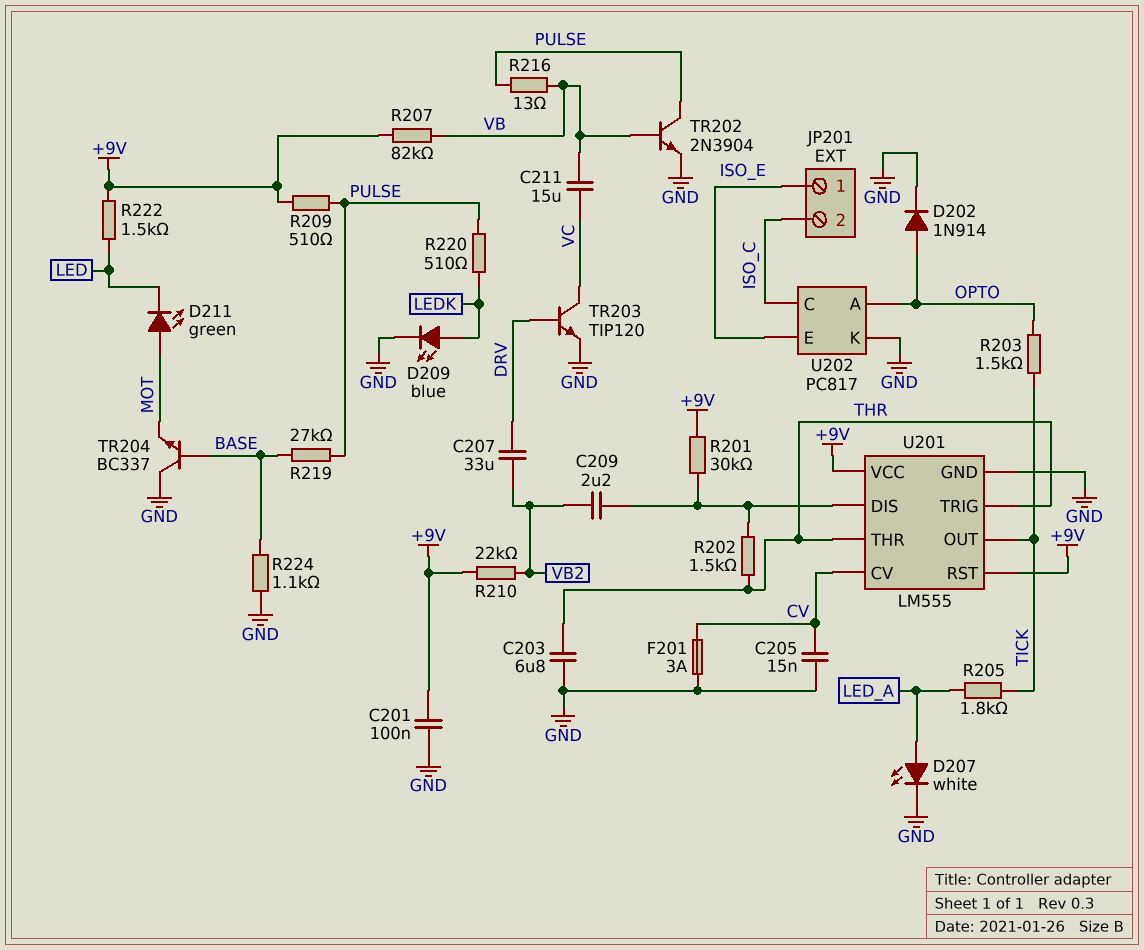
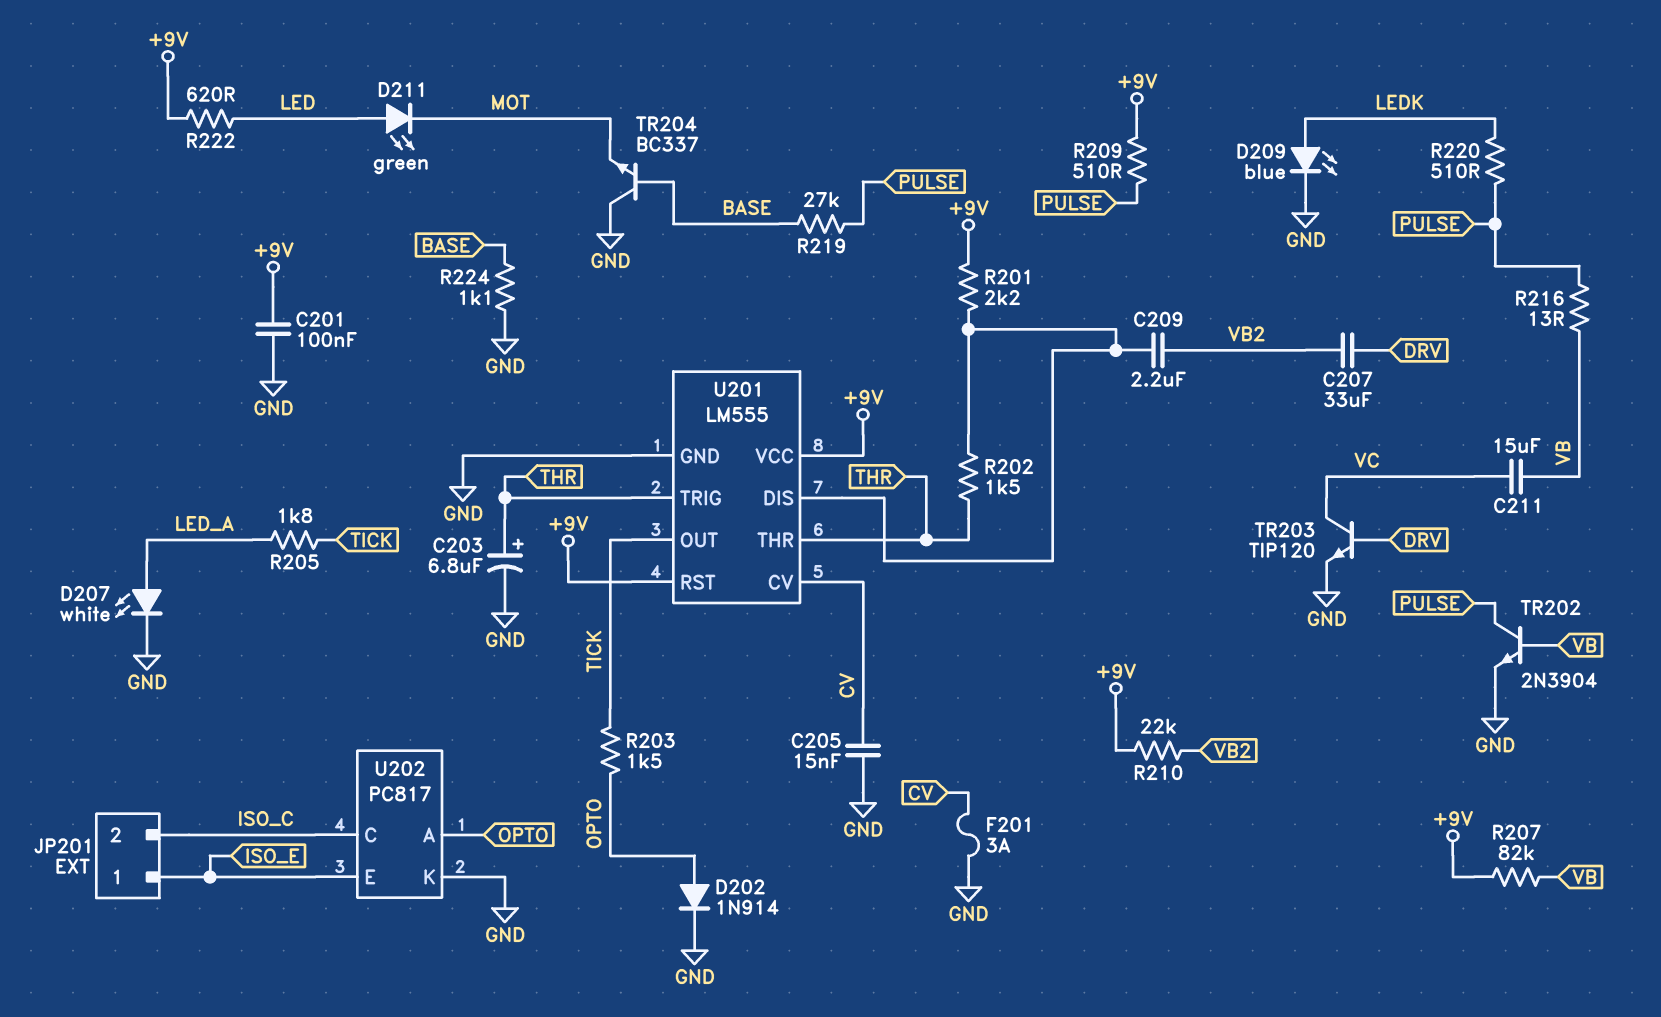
C203: 6.8uF (GND, THR) -> 6.8uF (plus THR, minus GND)
D211: LED green (A MOT, K LED) -> LED green (A LED, K MOT)
R201: 30k (+9V, U201/DIS) -> 2.2k (+9V, U201/DIS)
R222: 1.5k (+9V, LED) -> 620 (+9V, LED)

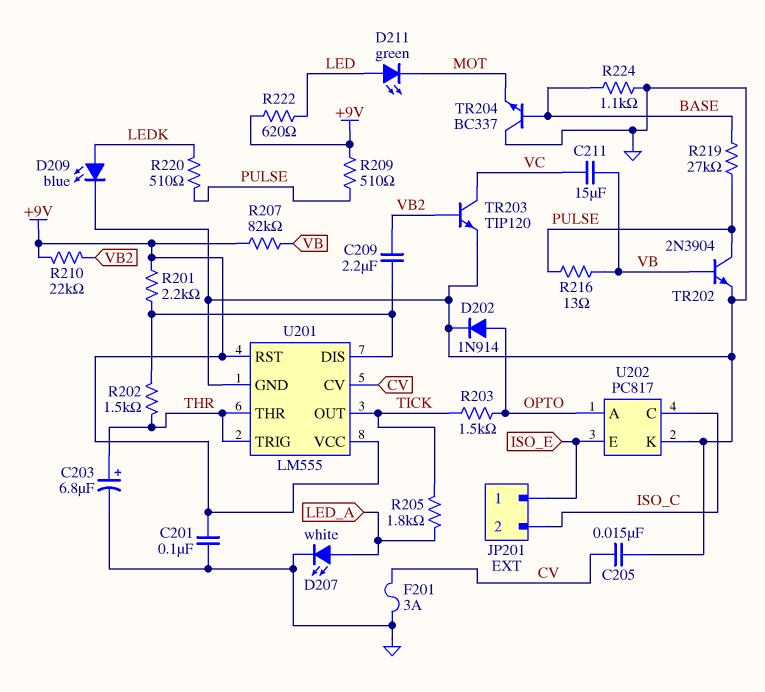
C207: 33uF (DRV, VB2) -> none
TR203: NPN TIP120 (B DRV, C VC, E GND) -> NPN TIP120 (B VB2, C VC, E GND)

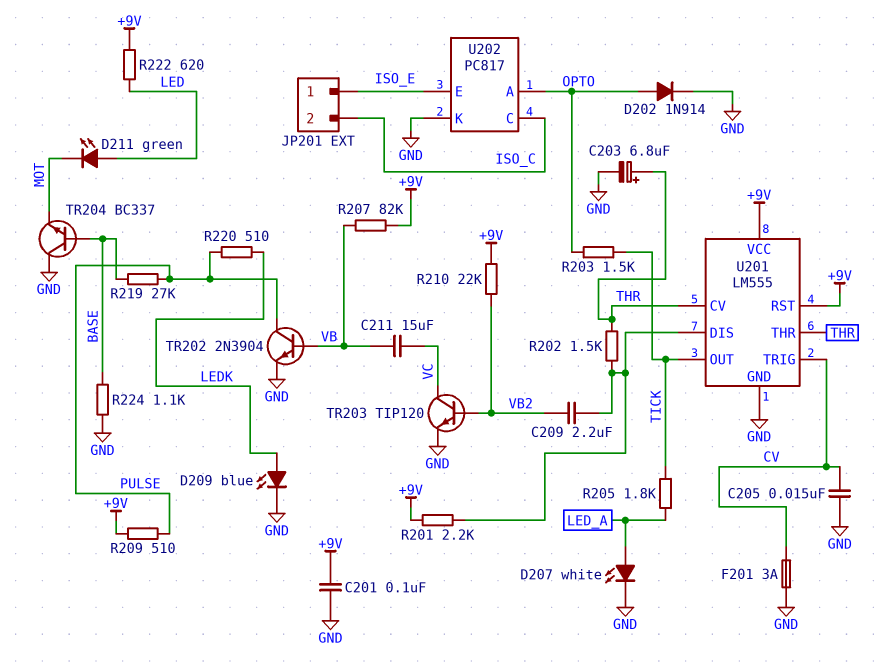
R216: 13 (PULSE, VB) -> none
U201 pin CV: CV -> THR
U201 pin TRIG: THR -> CV

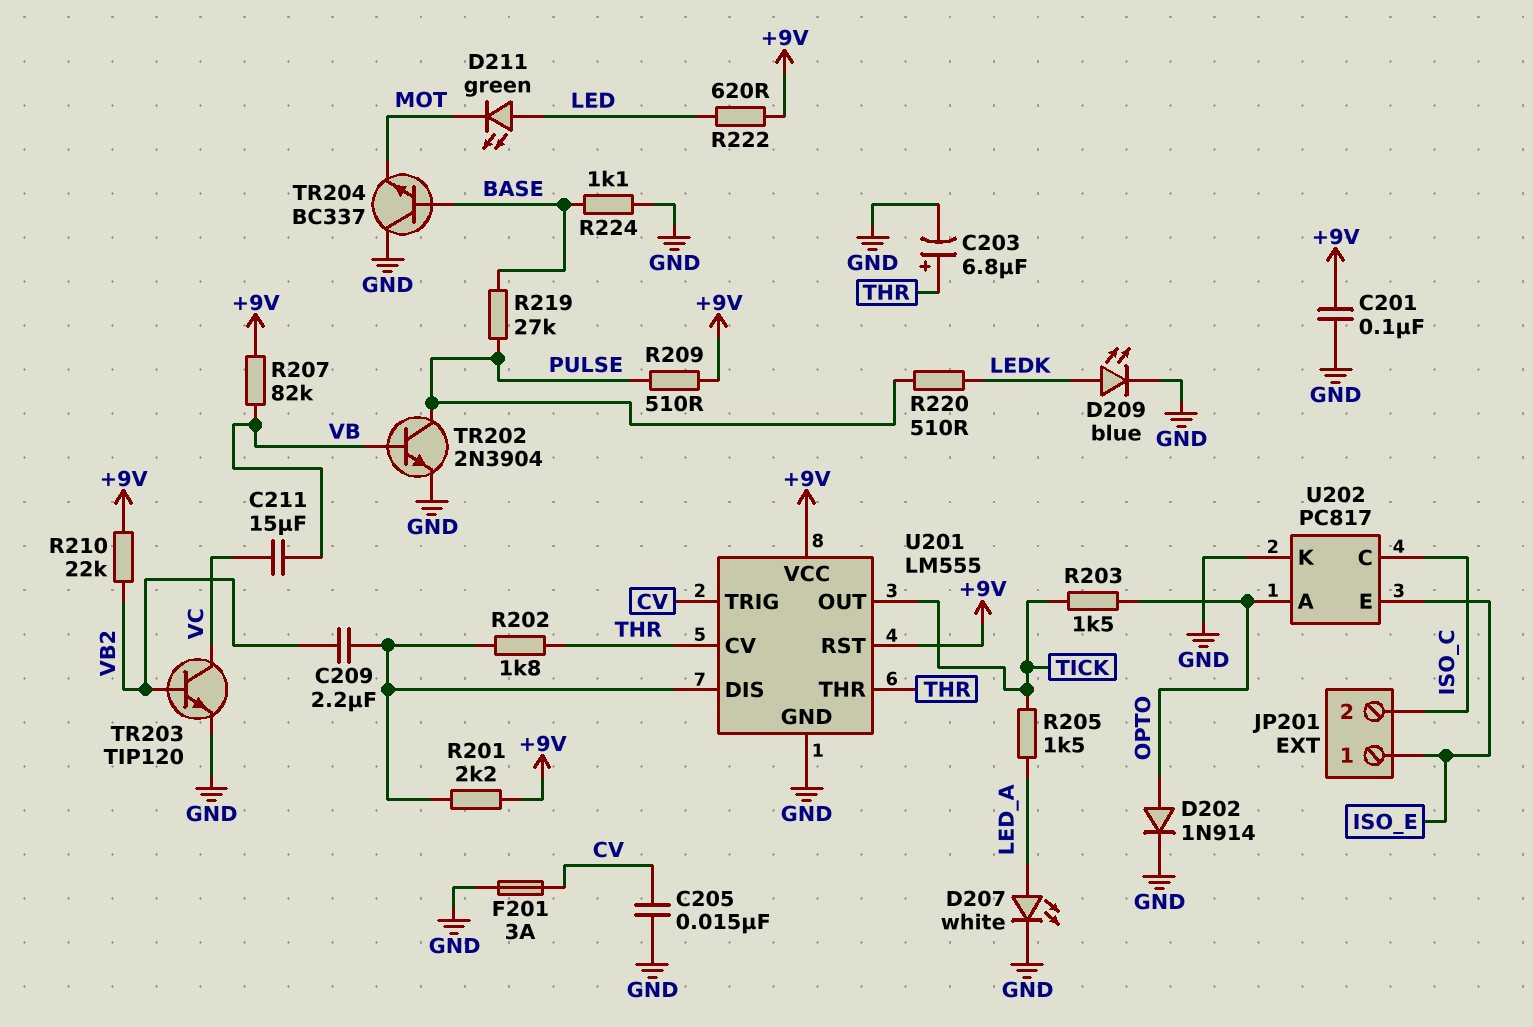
R202: 1.5k (THR, U201/DIS) -> 1.8k (THR, U201/DIS)
R205: 1.8k (LED_A, TICK) -> 1.5k (LED_A, TICK)

